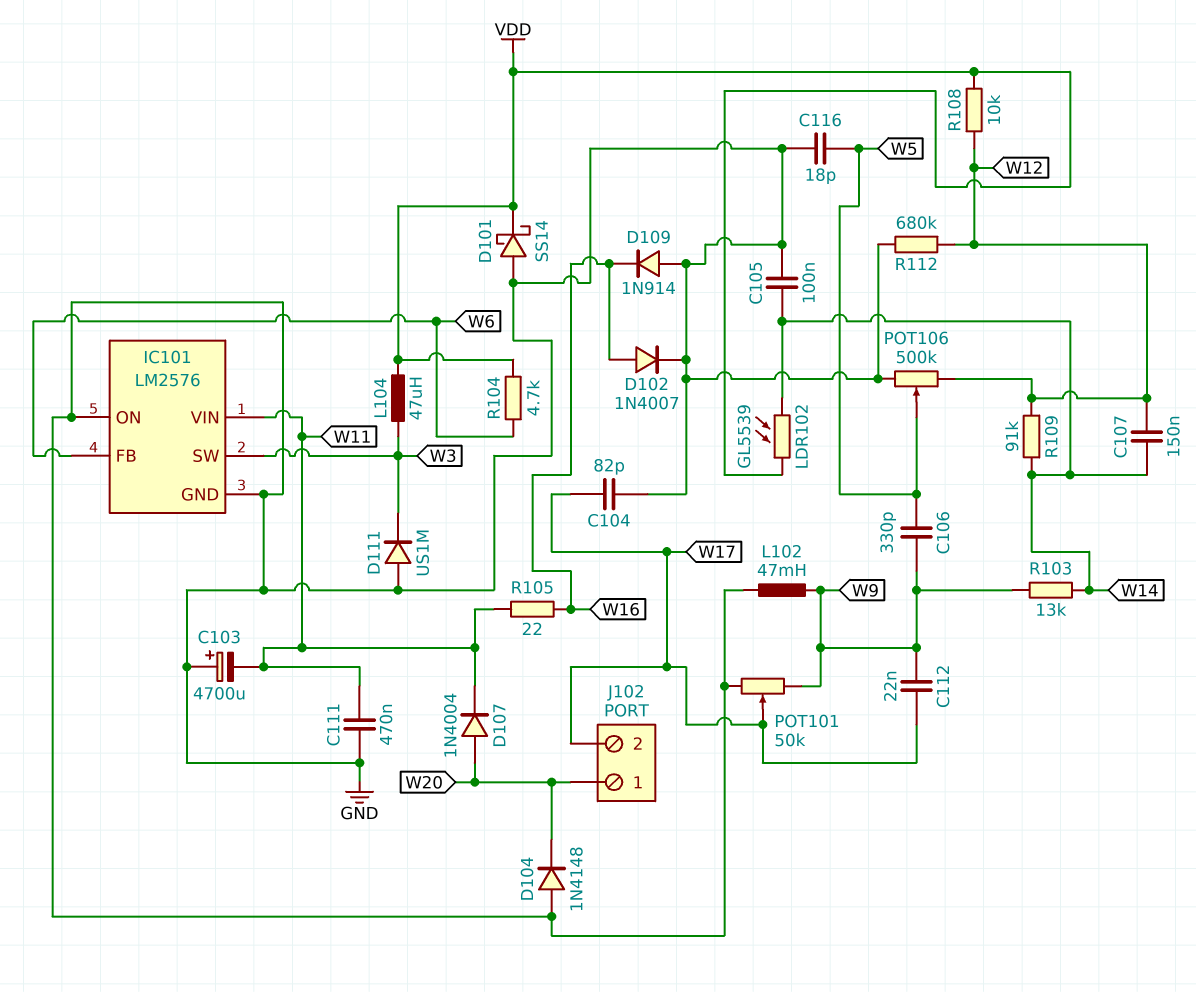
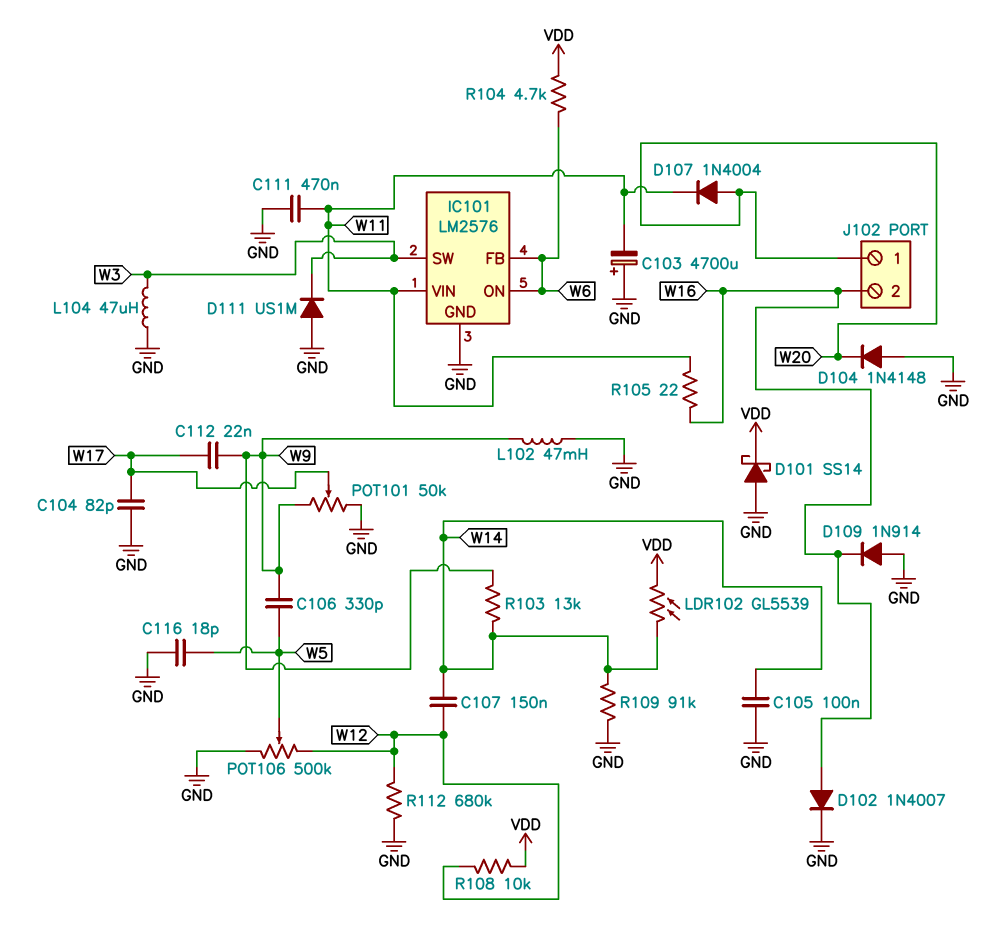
IC101 pin ON: GND -> W6
J102 pin 2: W17 -> W16
L104: 47uH (VDD, W3) -> 47uH (GND, W3)
R109: 91k (W12, W14) -> 91k (GND, W14)

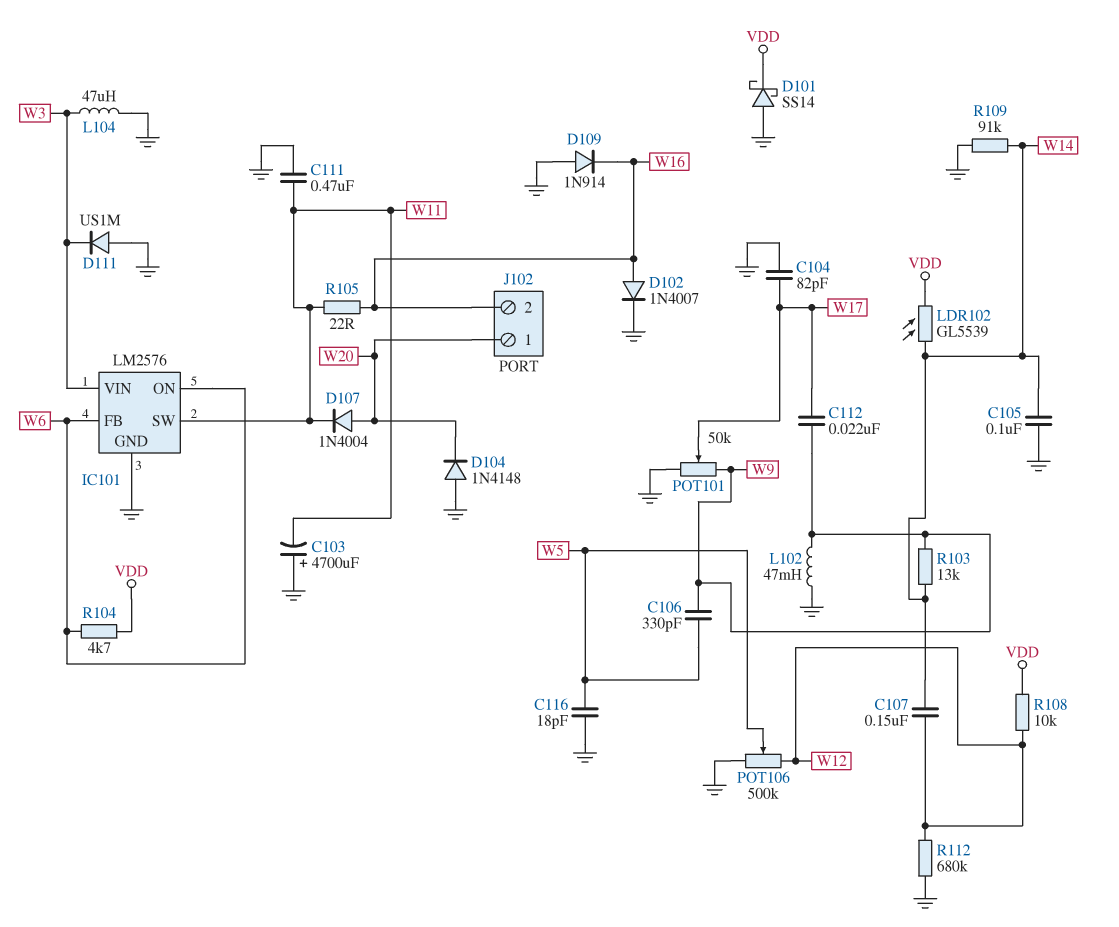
IC101 pin SW: W3 -> W11
IC101 pin VIN: W11 -> W3

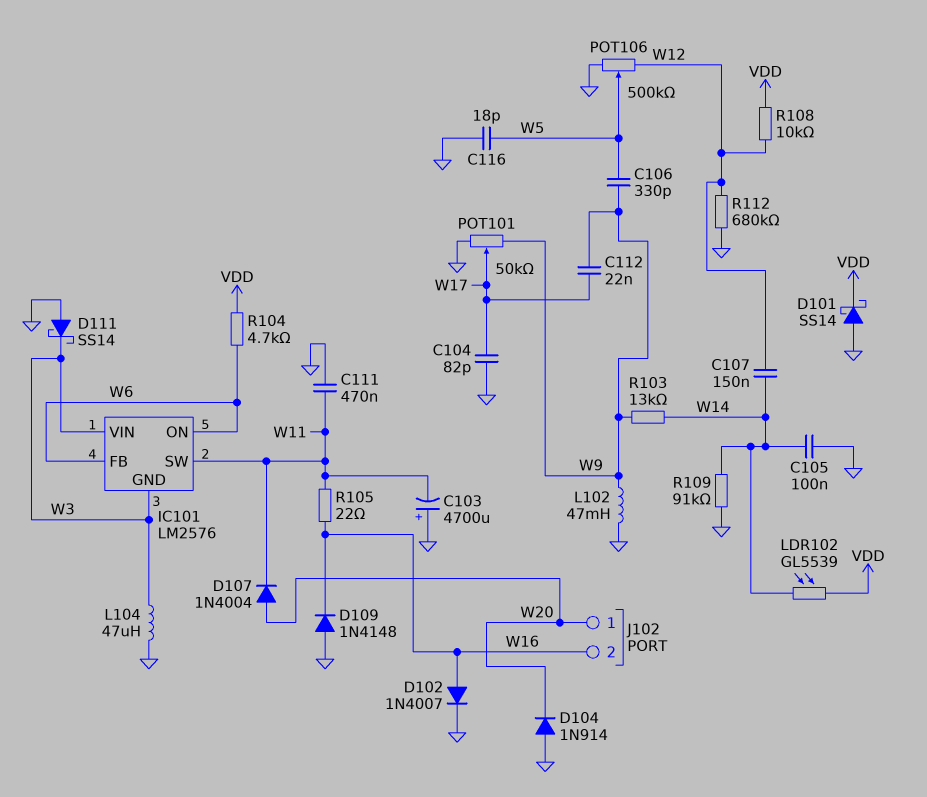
D104: diode 1N4148 (A GND, K W20) -> diode 1N914 (A GND, K W20)
D109: diode 1N914 (A GND, K W16) -> diode 1N4148 (A GND, K W16)
D111: diode US1M (A GND, K W3) -> schottky SS14 (A GND, K W3)
IC101 pin GND: GND -> W3

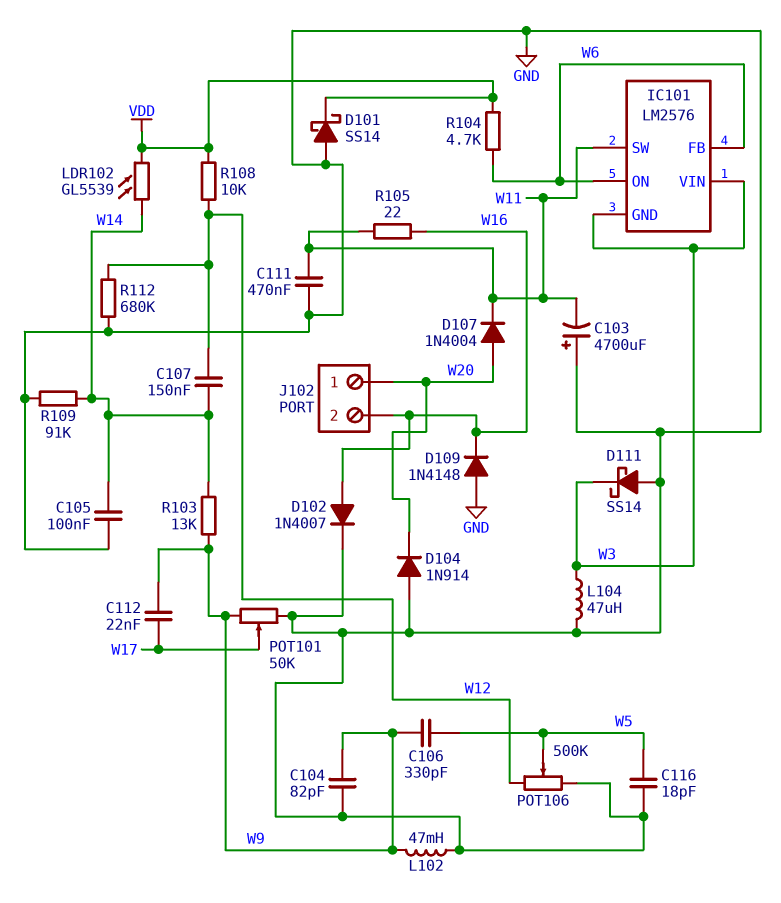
C104: 82pF (GND, W17) -> 82pF (GND, W9)

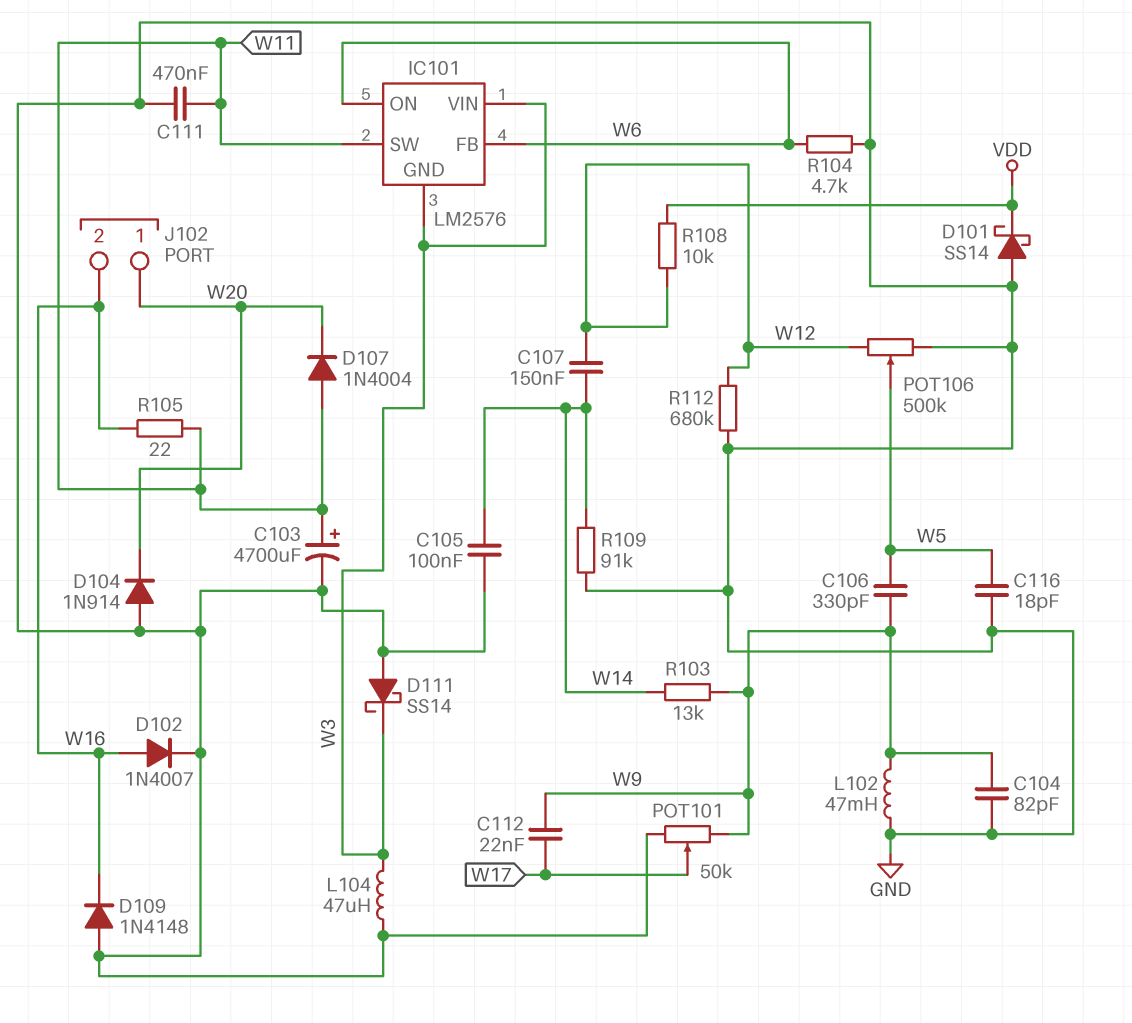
C103: 4700uF (plus GND, minus W11) -> 4700uF (plus W11, minus GND)
D107: diode 1N4004 (A W20, K W11) -> diode 1N4004 (A W11, K W20)
LDR102: GL5539 (VDD, W14) -> none
R104: 4.7k (VDD, W6) -> 4.7k (GND, W6)

